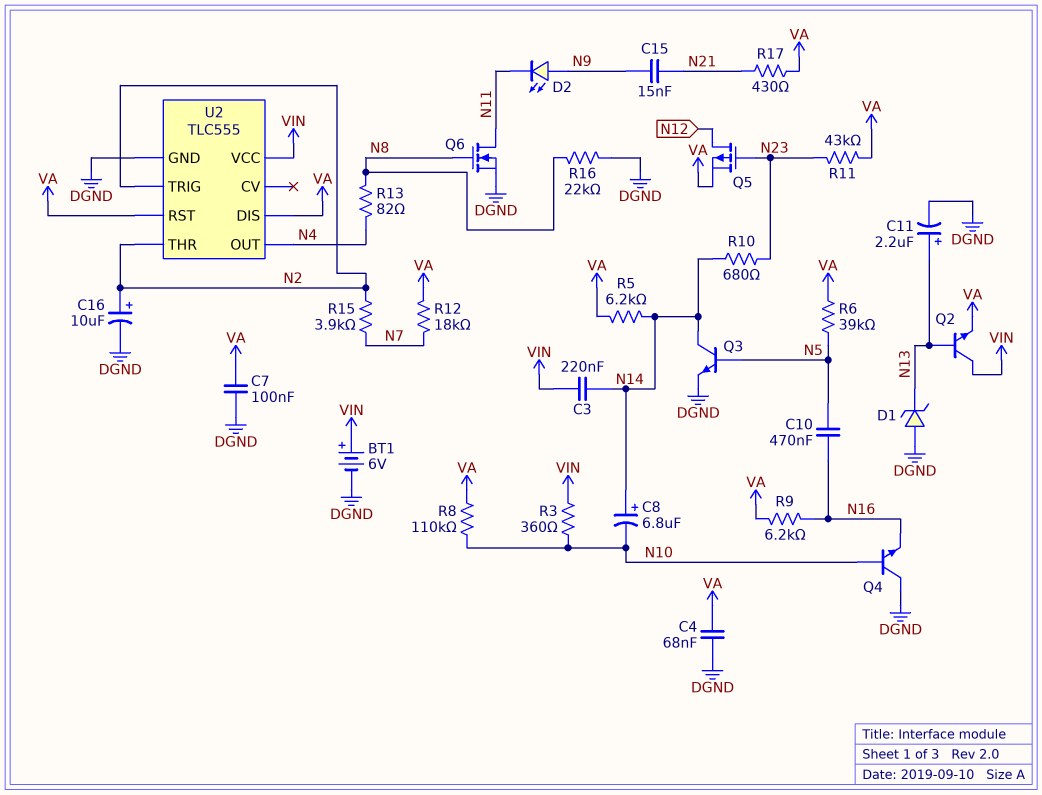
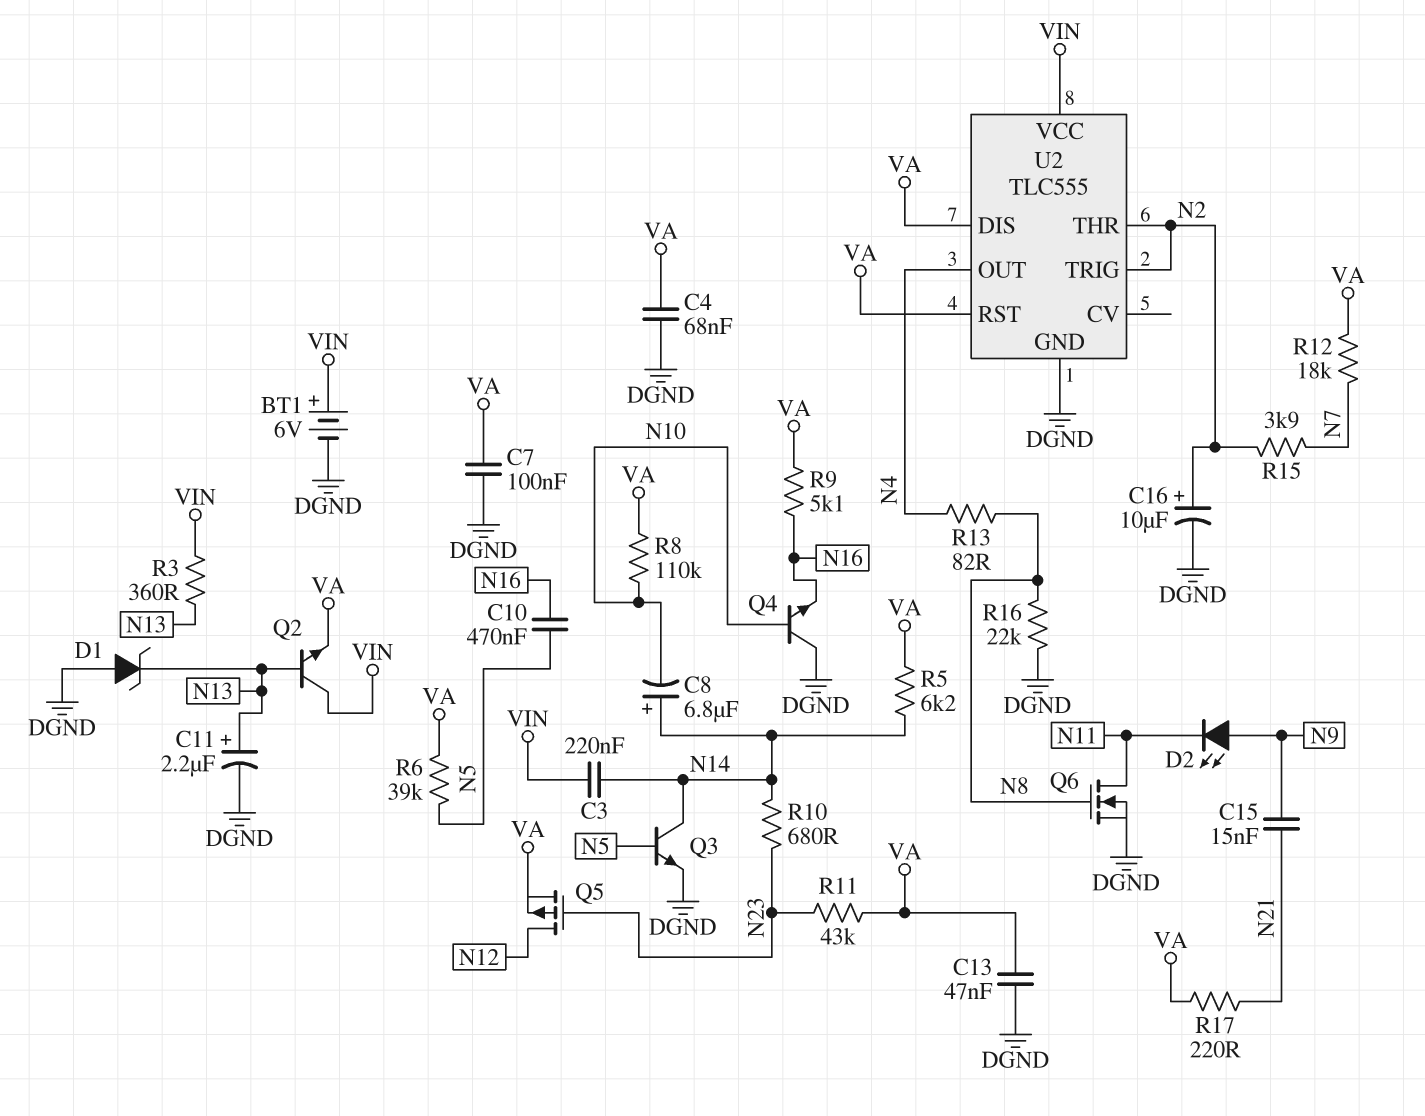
C13: none -> 47nF (DGND, VA)
R3: 360 (N10, VIN) -> 360 (N13, VIN)
R9: 6.2k (N16, VA) -> 5.1k (N16, VA)
R17: 430 (N21, VA) -> 220 (N21, VA)

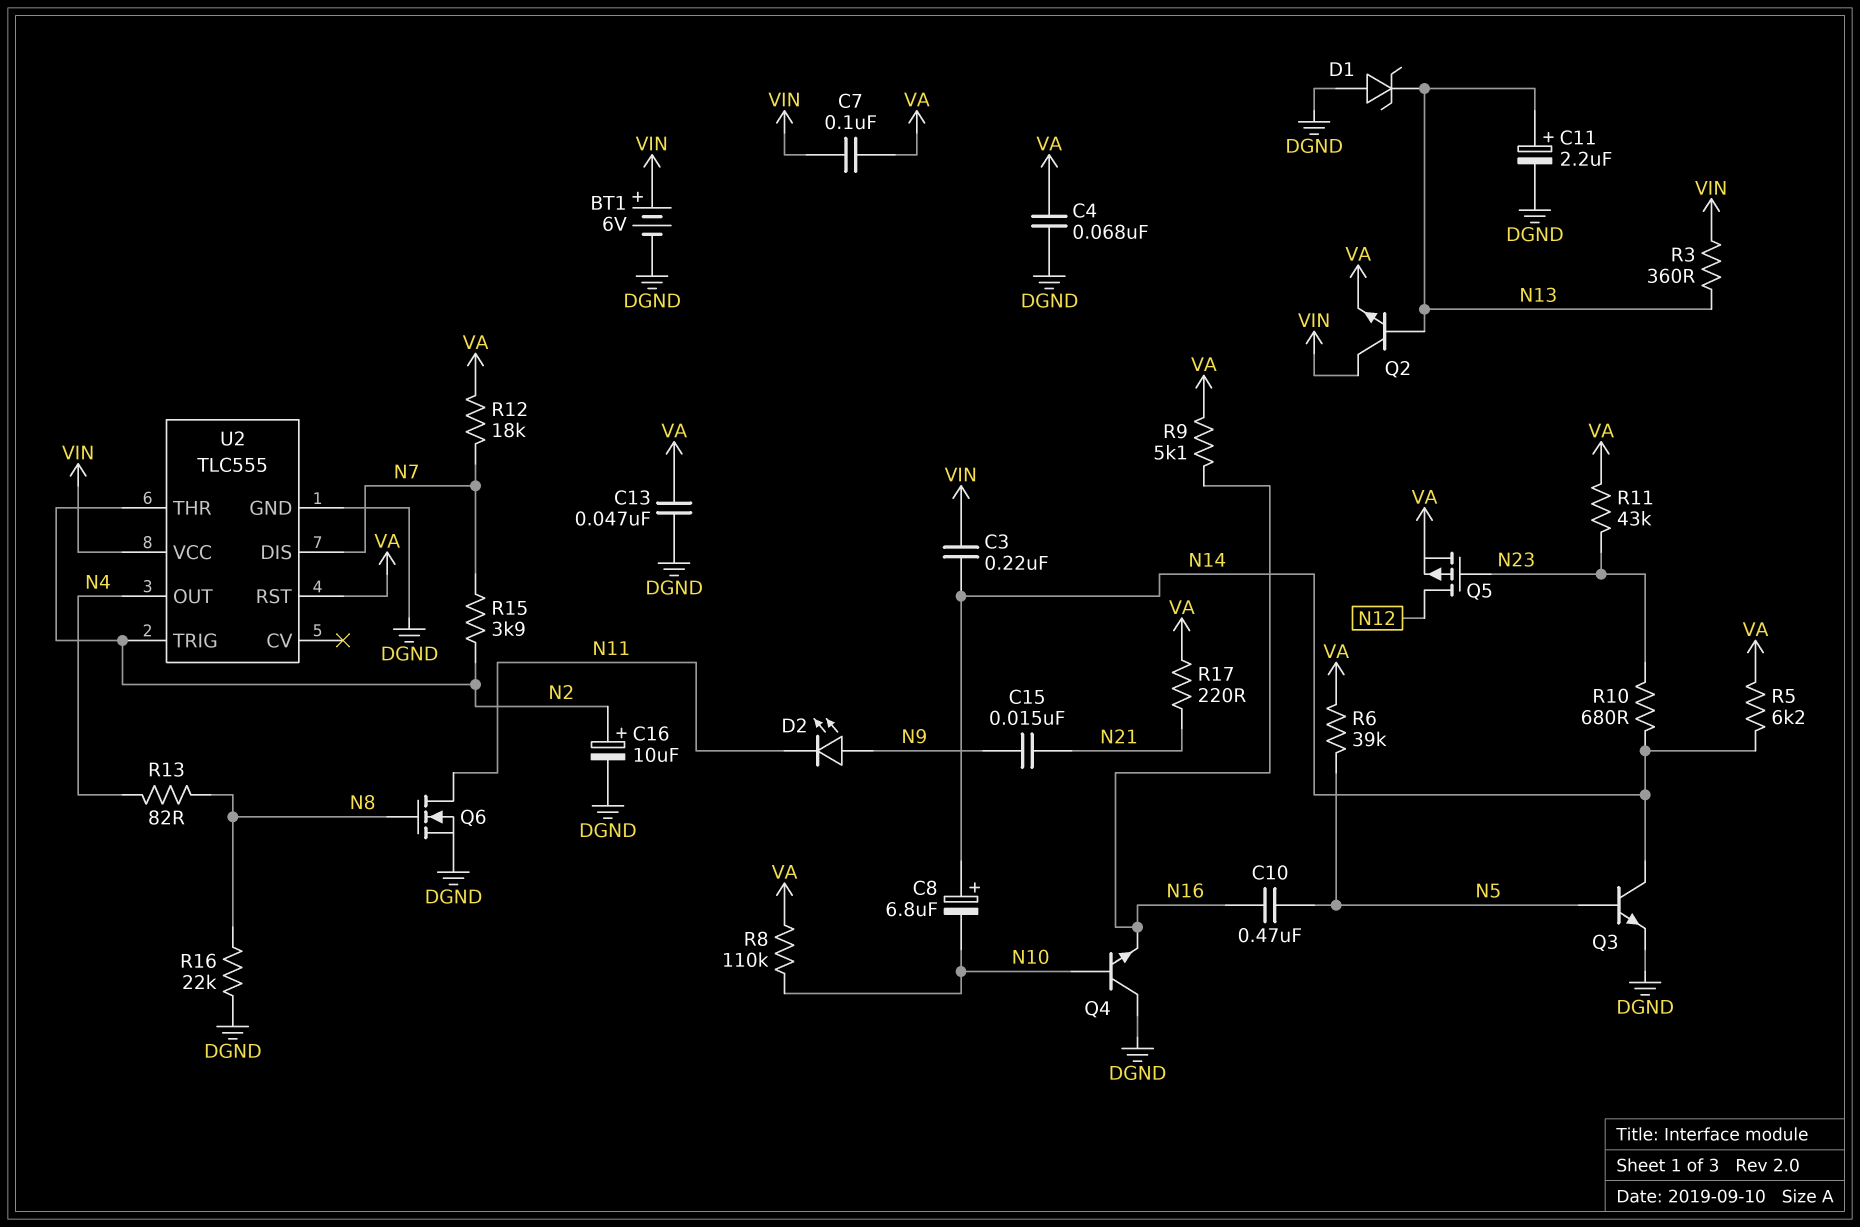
C7: 100nF (DGND, VA) -> 100nF (VA, VIN)
U2 pin DIS: VA -> N7

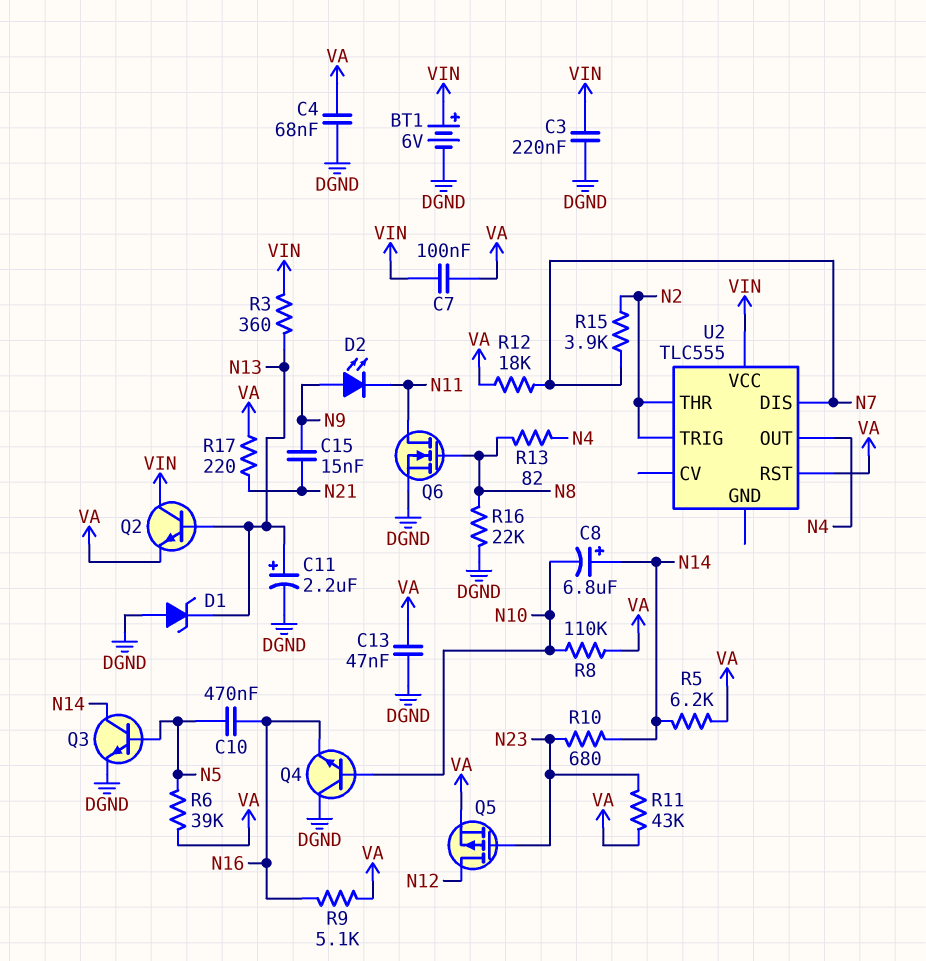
C3: 220nF (N14, VIN) -> 220nF (DGND, VIN)
C16: 10uF (plus N2, minus DGND) -> none
U2 pin GND: DGND -> none

